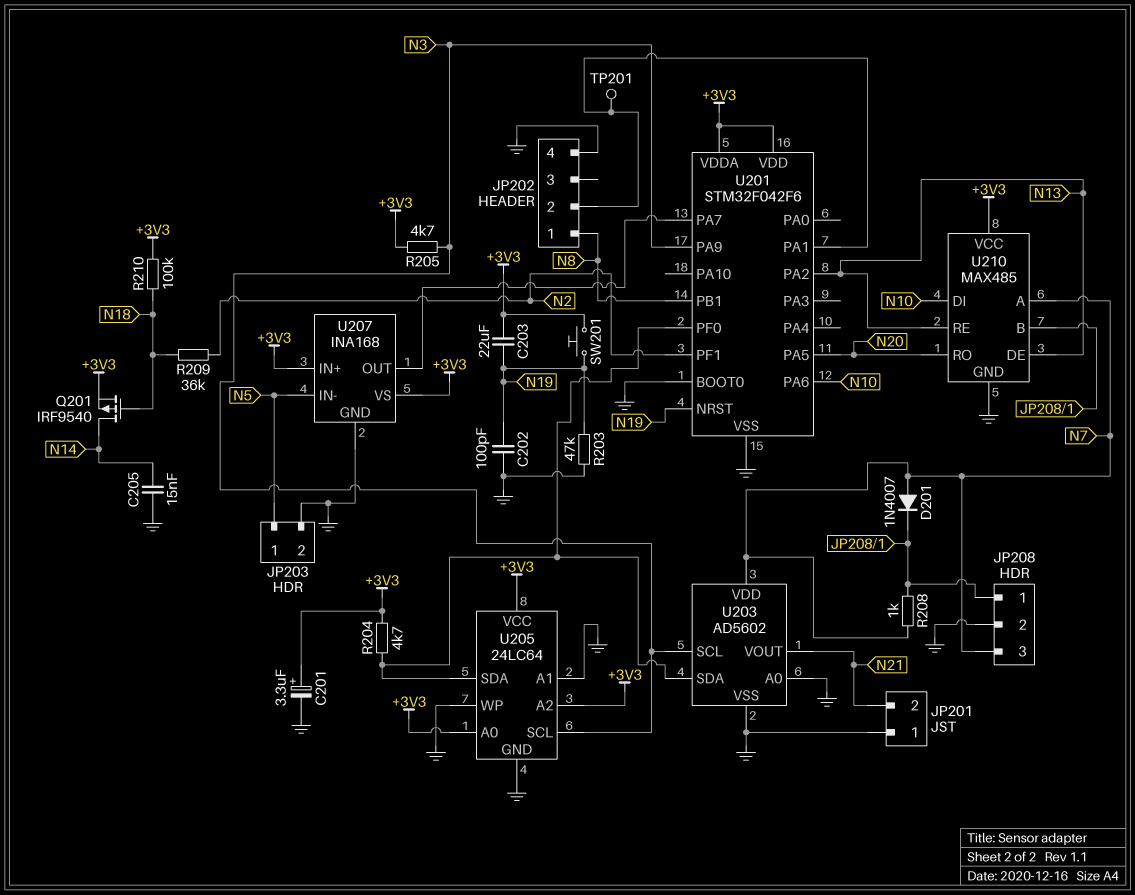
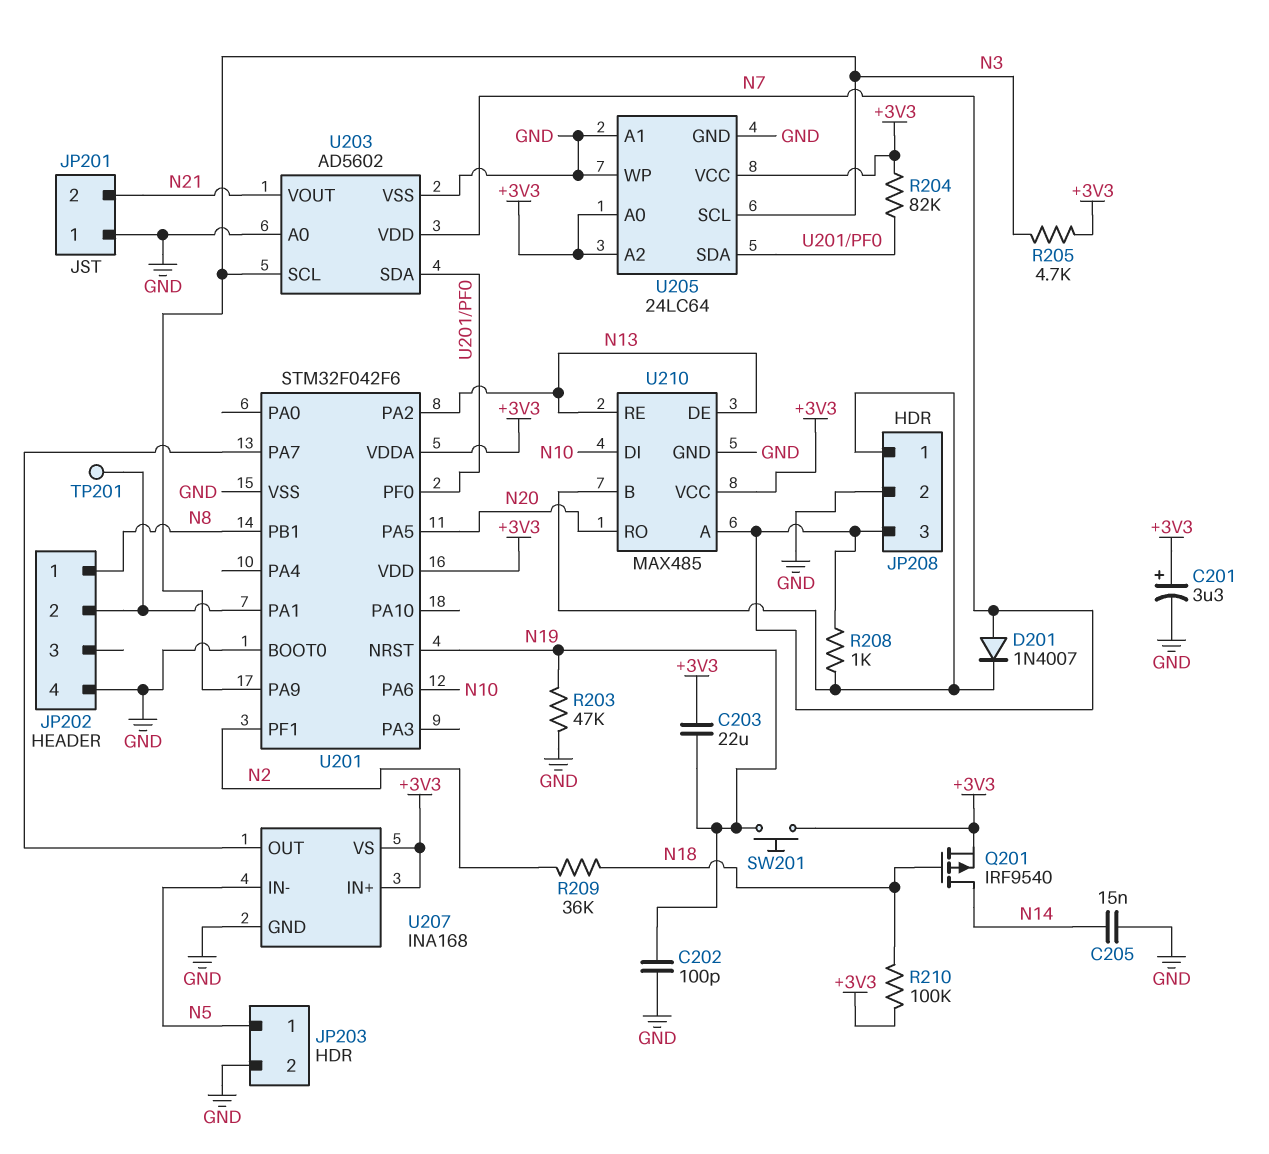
R204: 4.7k (+3V3, U201/PF0) -> 82k (+3V3, U201/PF0)

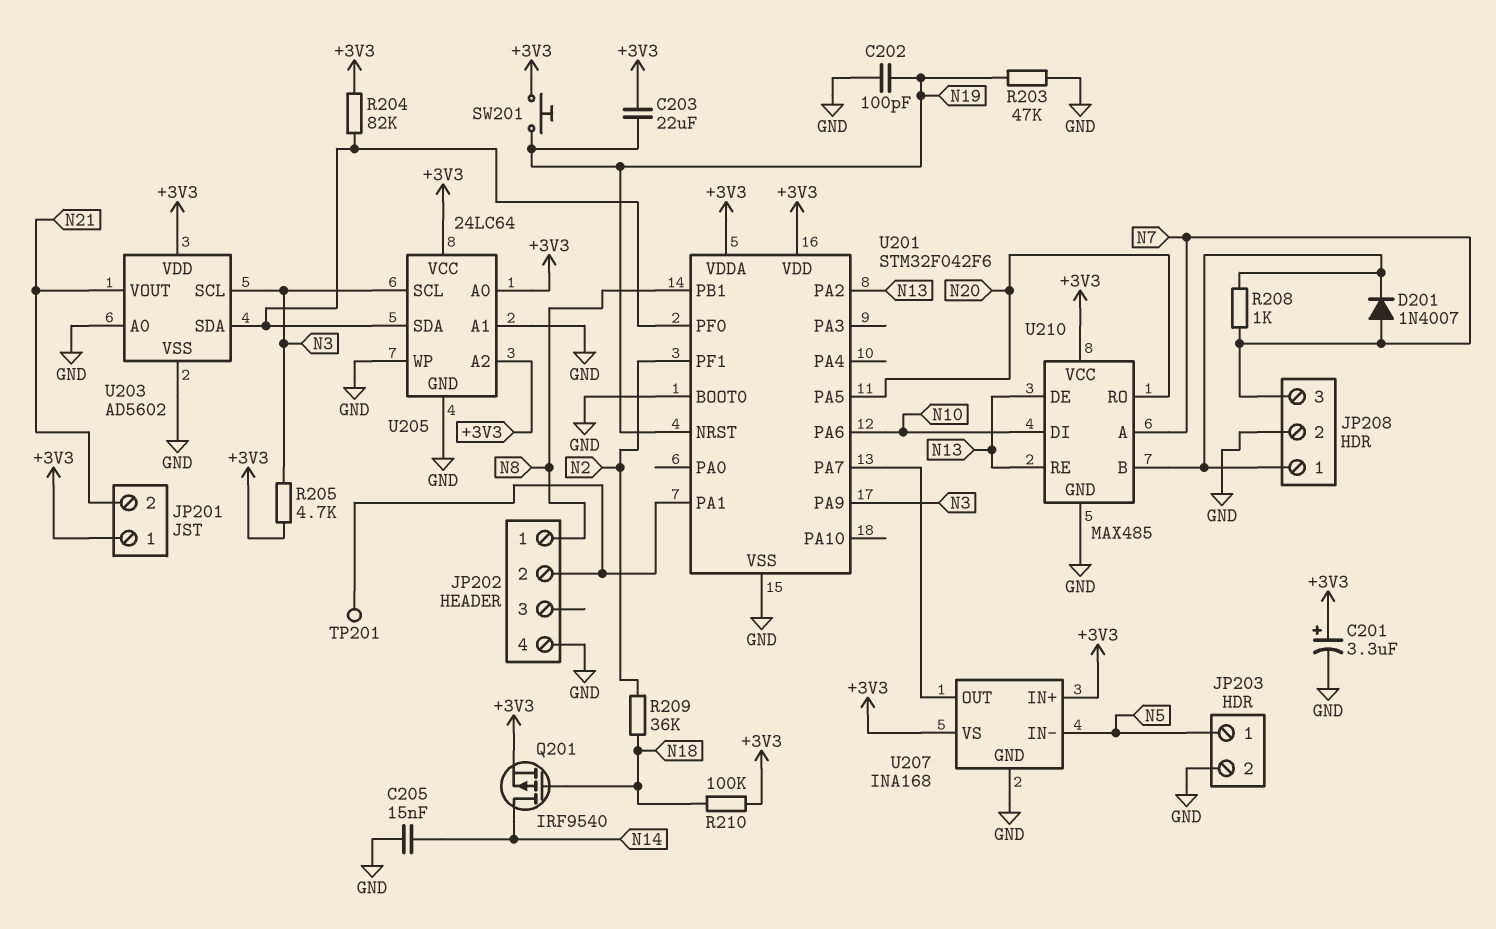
JP201 pin 1: GND -> +3V3
U203 pin VDD: N7 -> +3V3

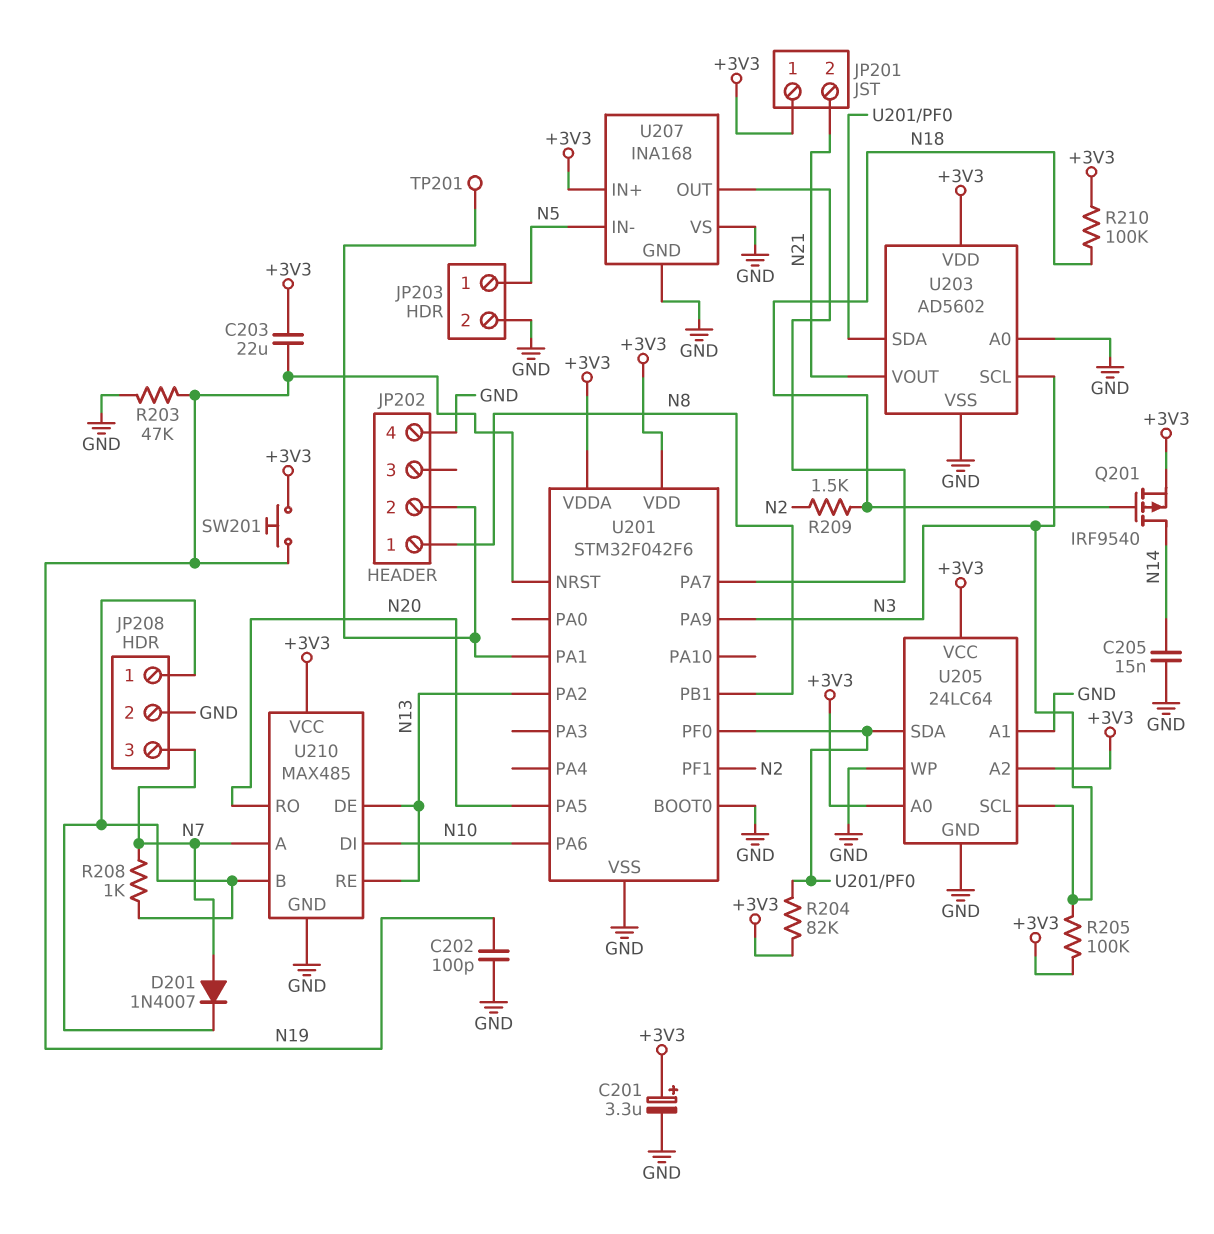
R205: 4.7k (+3V3, N3) -> 100k (+3V3, N3)
R209: 36k (N2, N18) -> 1.5k (N2, N18)
U207 pin VS: +3V3 -> GND

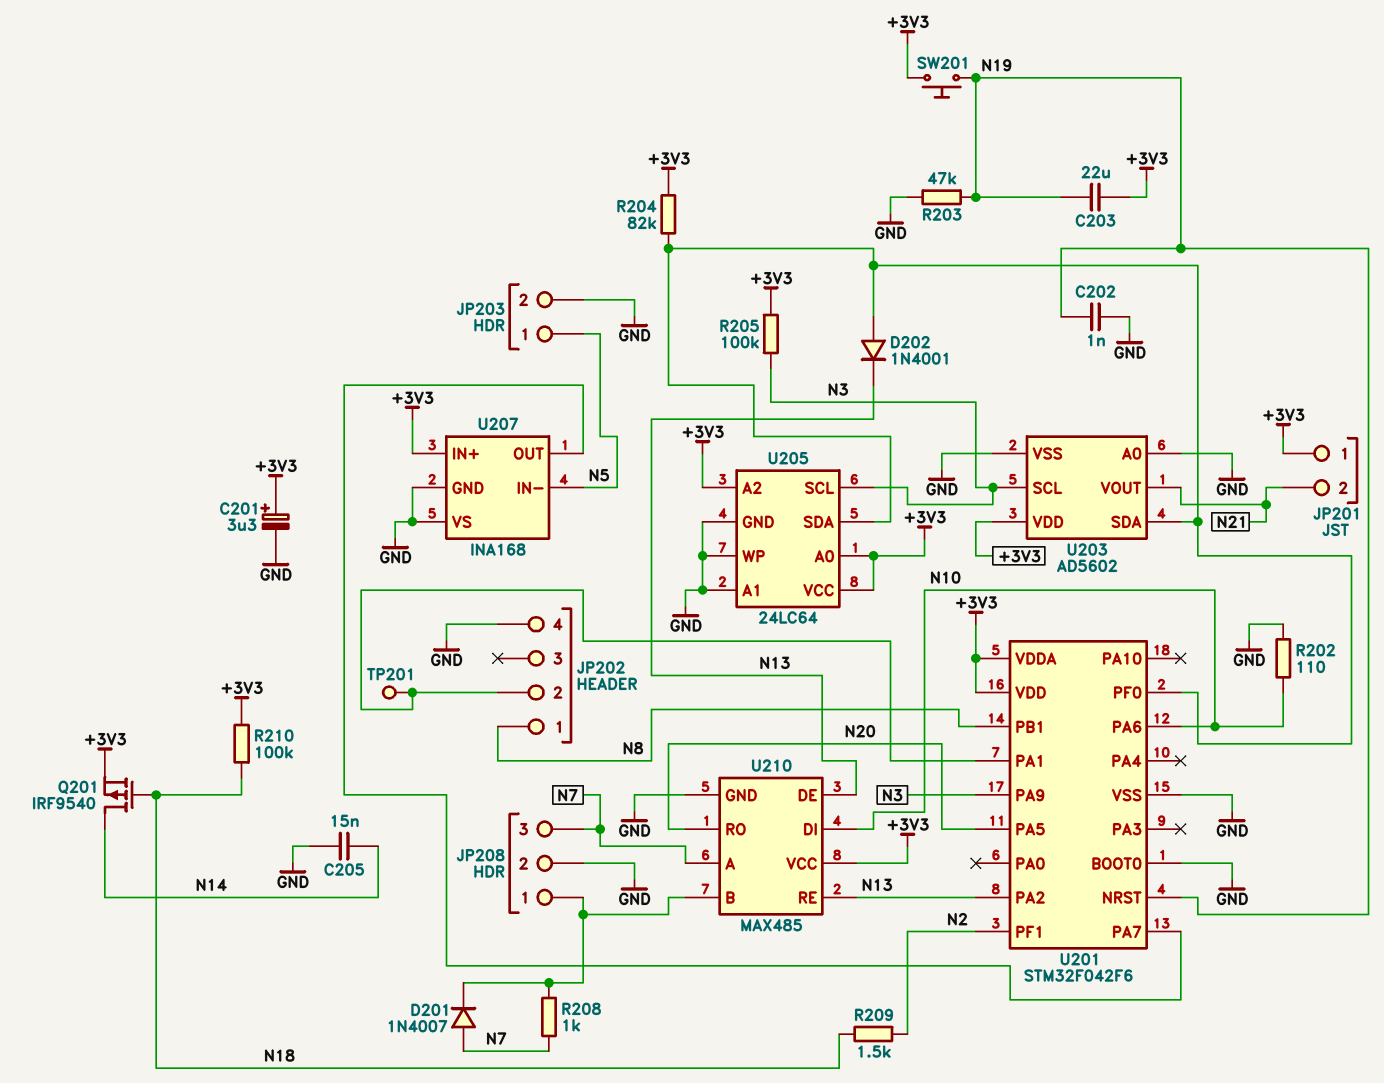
C202: 100pF (GND, N19) -> 1nF (GND, N19)
D202: none -> diode 1N4001 (A U201/PF0, K N13)
R202: none -> 110 (GND, N10)

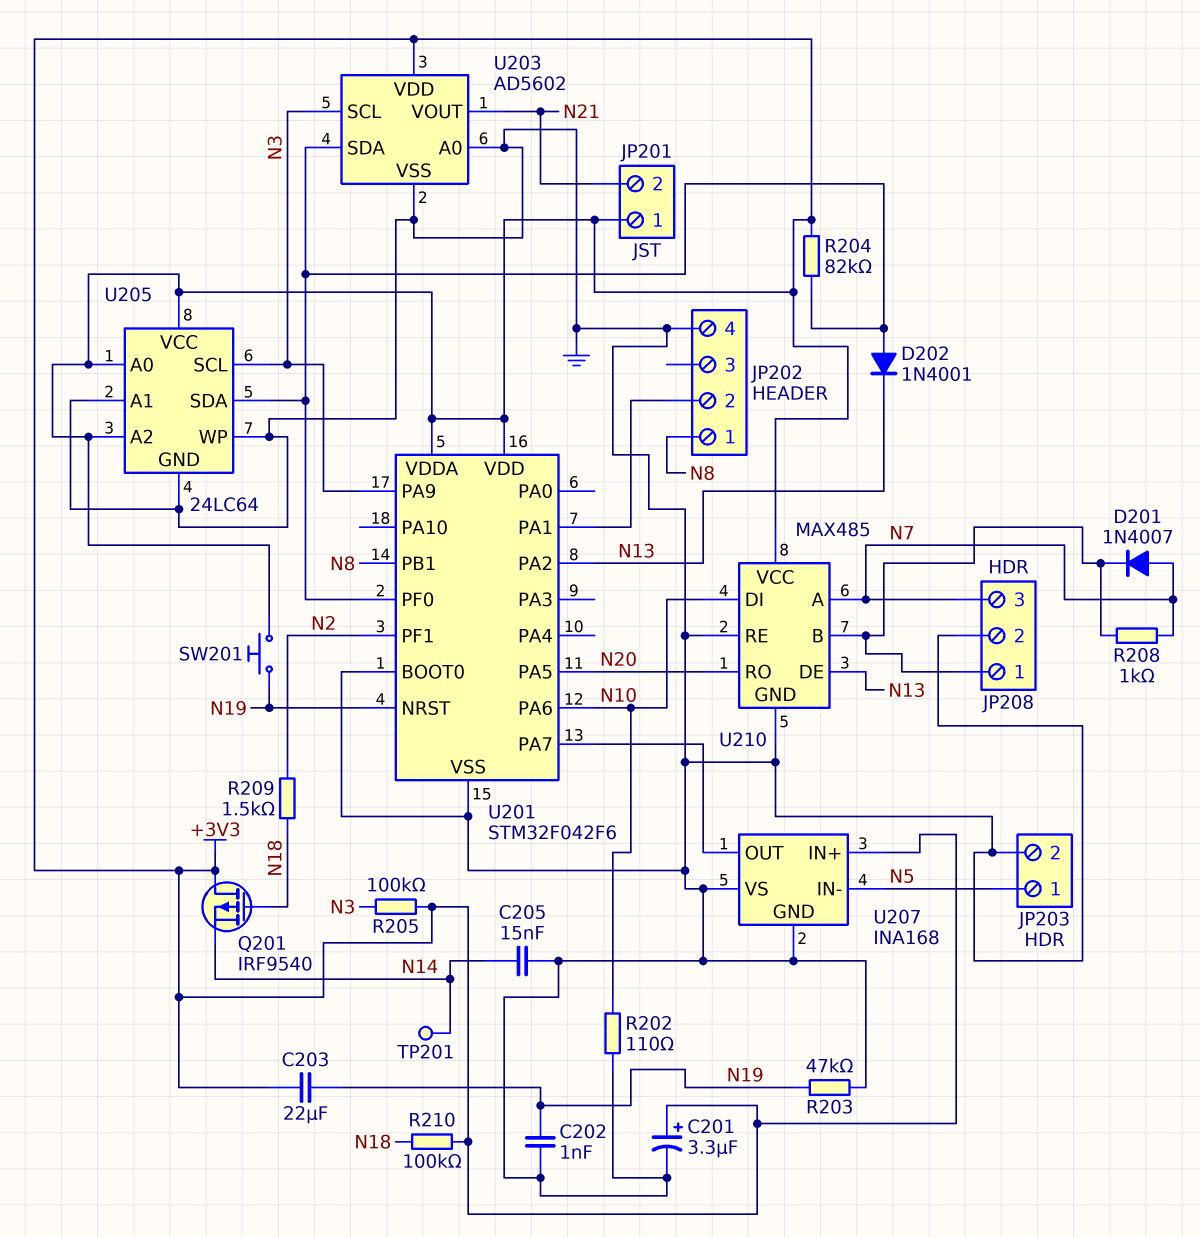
Q201: PMOS IRF9540 (G N18, D N14, S +3V3) -> PMOS IRF9540 (G N18, D +3V3, S N14)
TP201: test point (JP202/2) -> test point (N14)
U210 pin RE: N13 -> GND

